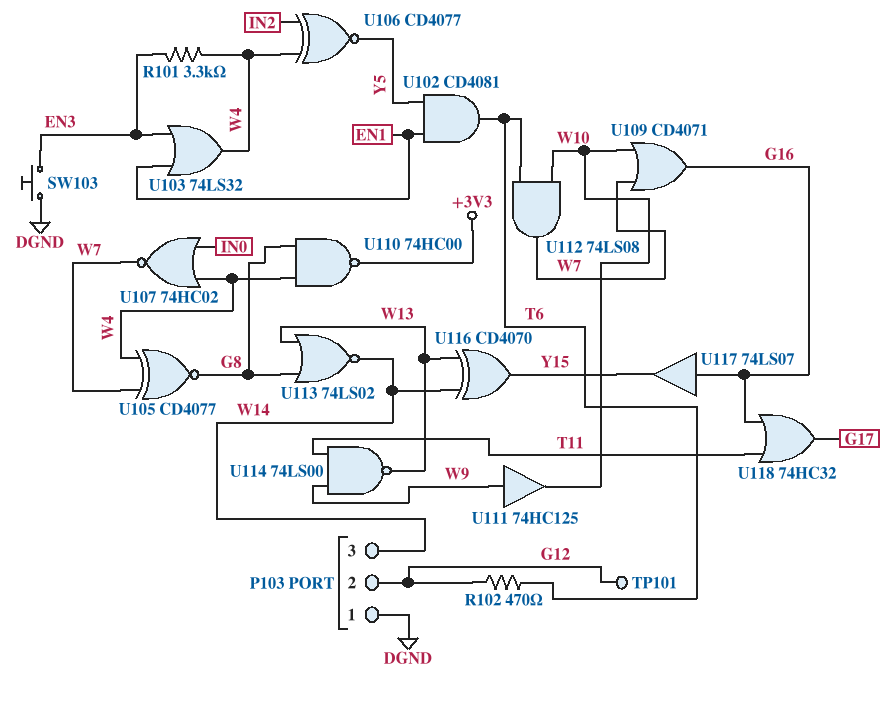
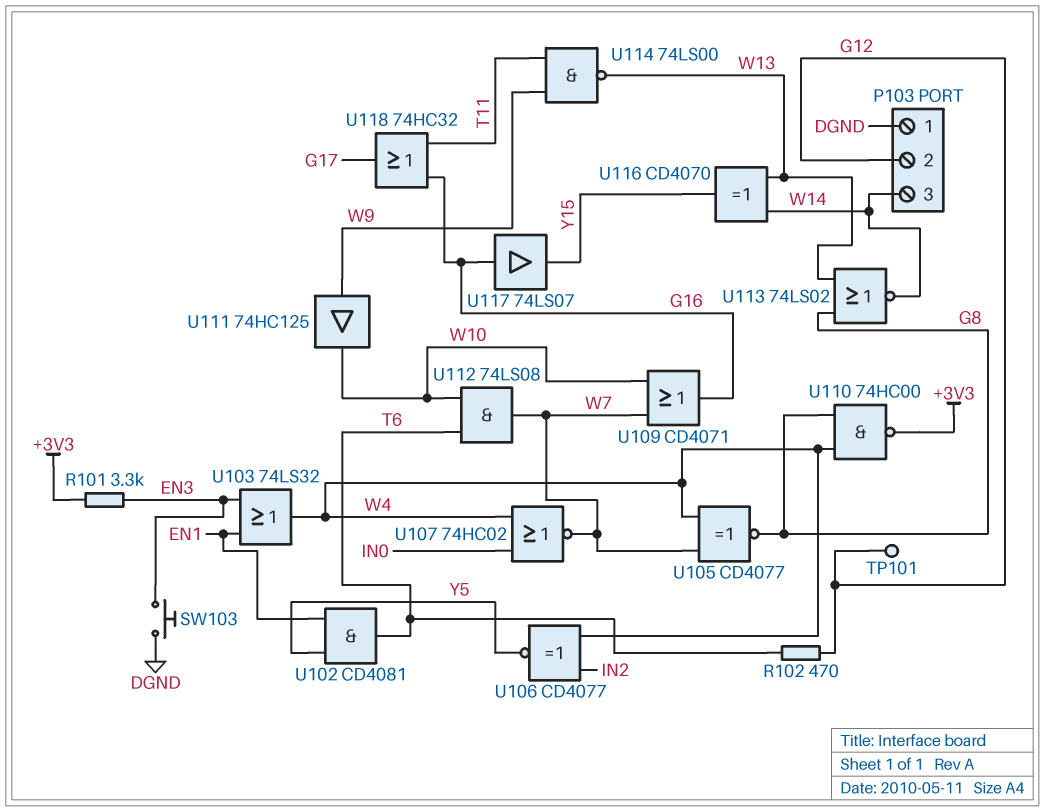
R101: 3.3k (EN3, W4) -> 3.3k (+3V3, EN3)

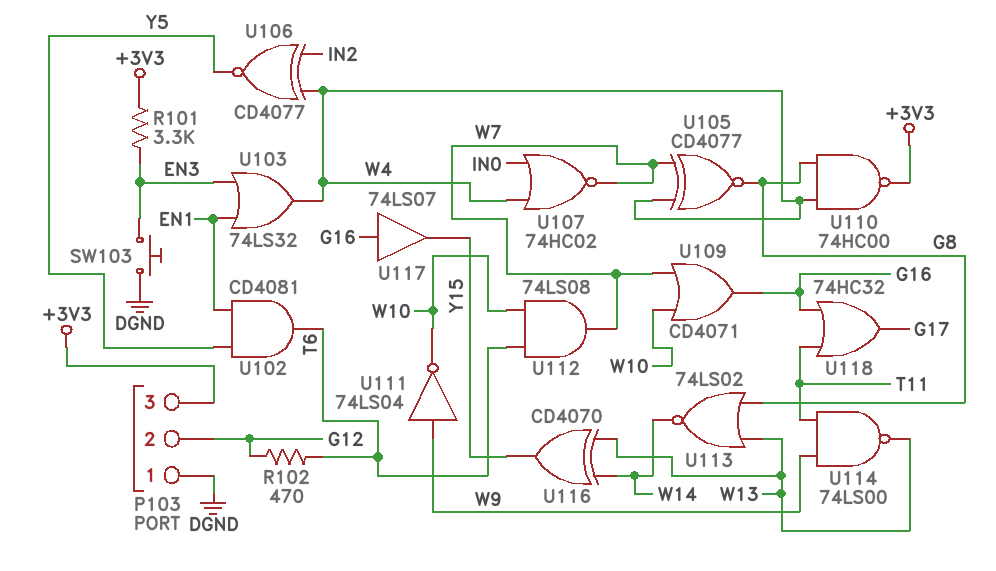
P103 pin 3: W14 -> +3V3
TP101: test point (G12) -> none
U111: buffer 74HC125 (in W9, out W10) -> NOT 74LS04 (in W9, out W10)

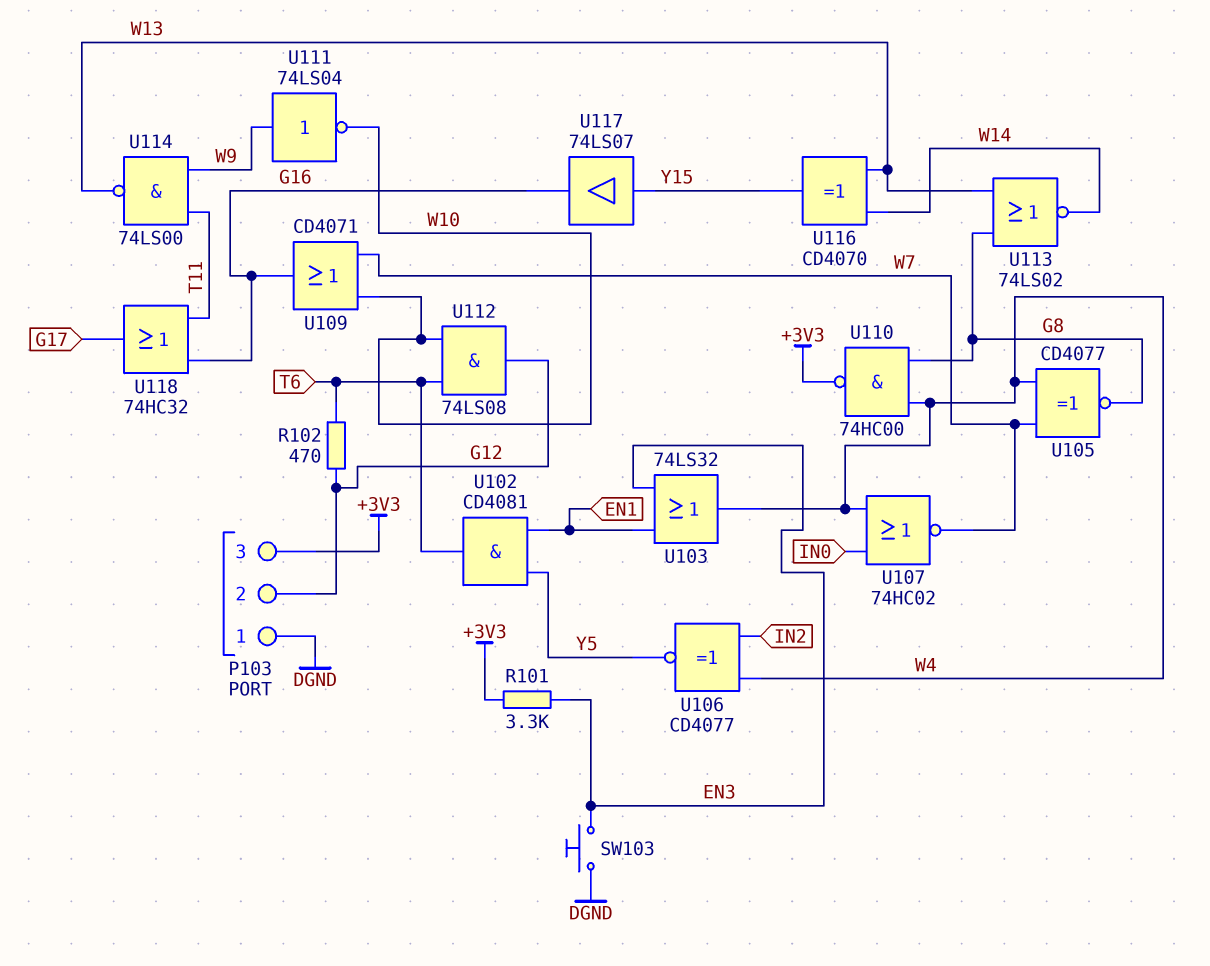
U112: AND 74LS08 (in T6, in W10, out W7) -> AND 74LS08 (in T6, in W10, out G12)
U117: buffer 74LS07 (in G16, out Y15) -> buffer 74LS07 (in Y15, out G16)

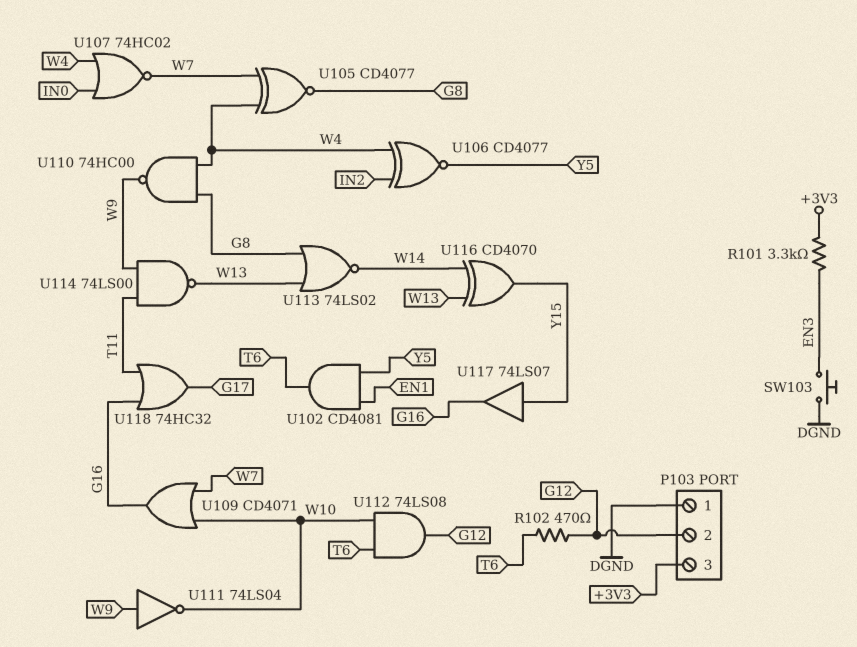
U103: OR 74LS32 (in EN1, in EN3, out W4) -> none
U110: NAND 74HC00 (in G8, in W4, out +3V3) -> NAND 74HC00 (in G8, in W4, out W9)

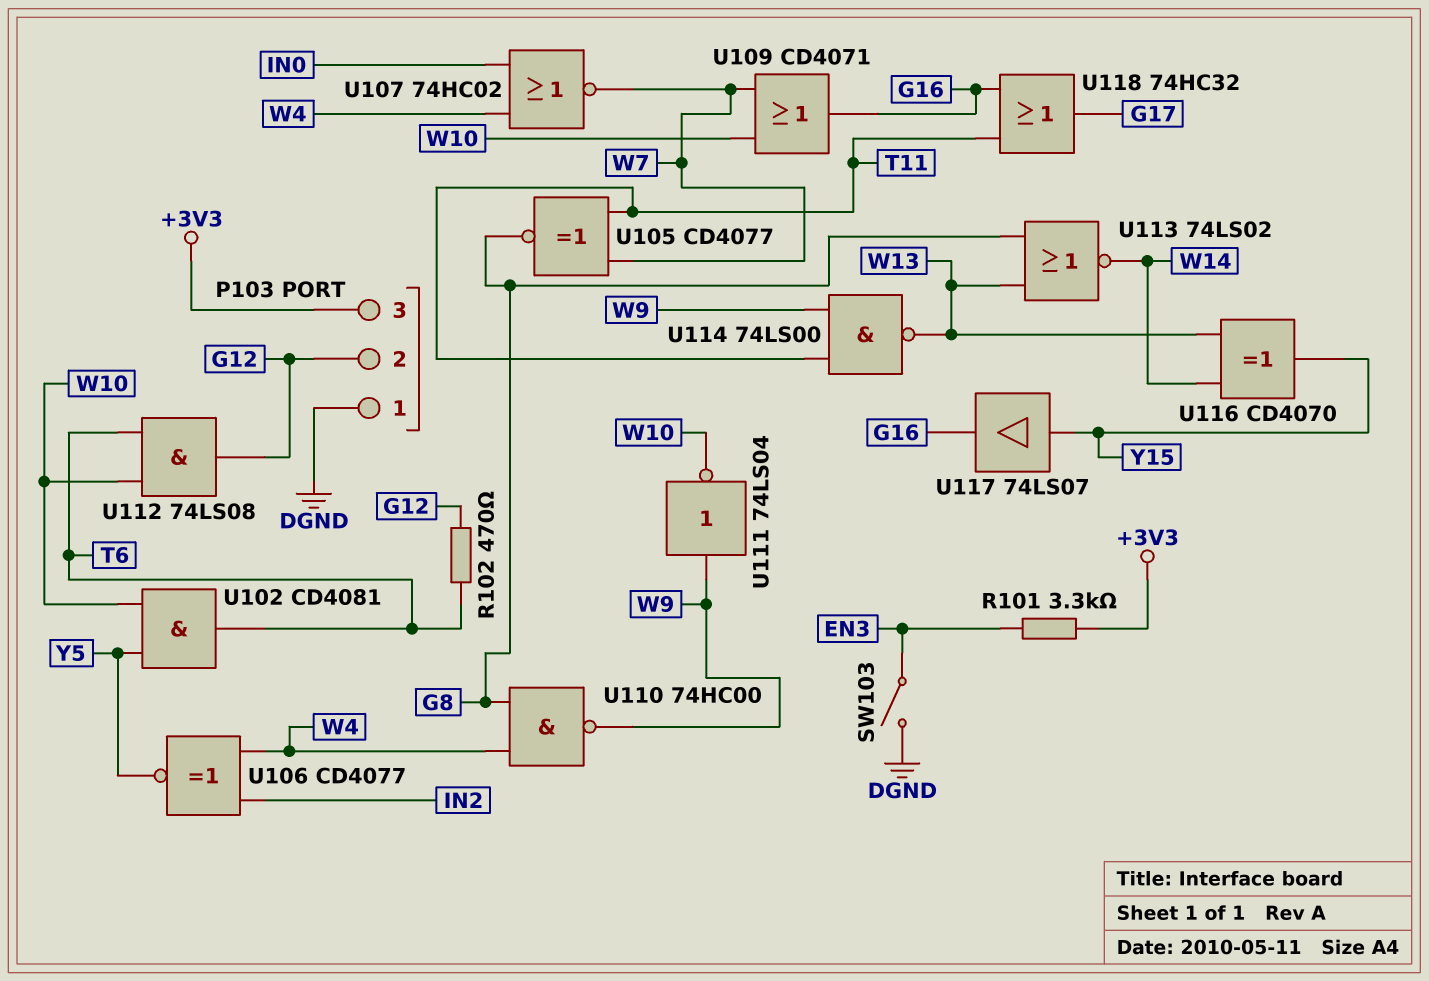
SW103: button (DGND, EN3) -> switch (DGND, EN3)
U102: AND CD4081 (in EN1, in Y5, out T6) -> AND CD4081 (in W10, in Y5, out T6)
U105: XNOR CD4077 (in W4, in W7, out G8) -> XNOR CD4077 (in T11, in W7, out G8)

